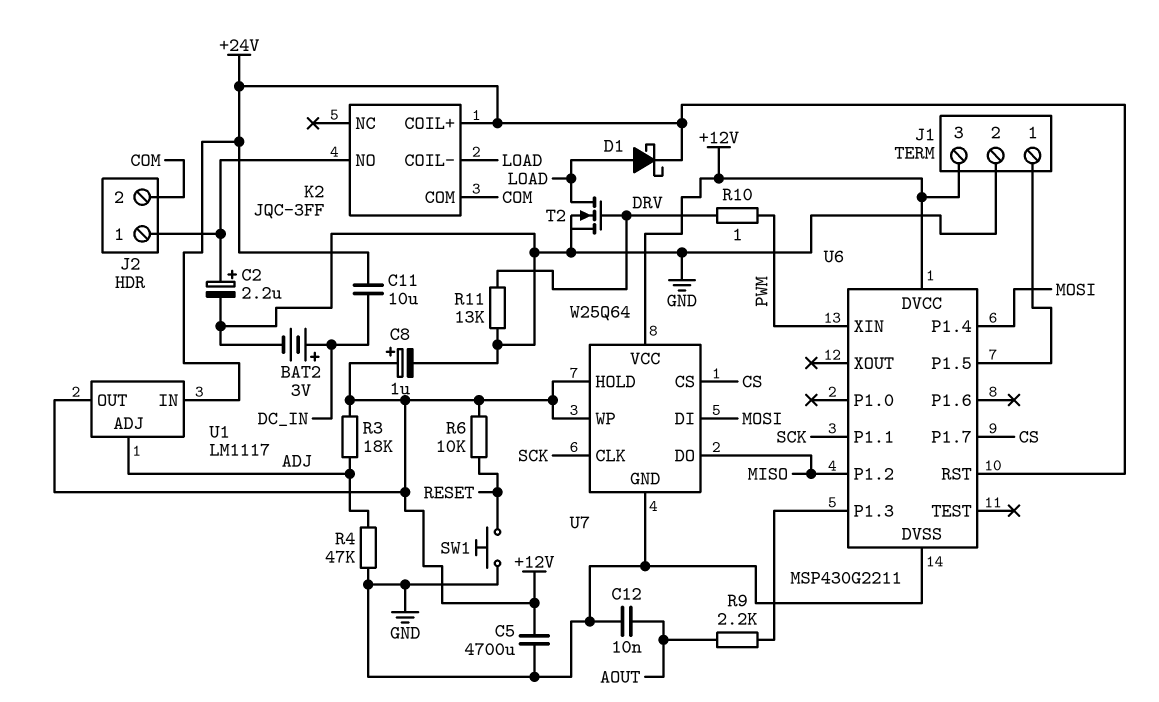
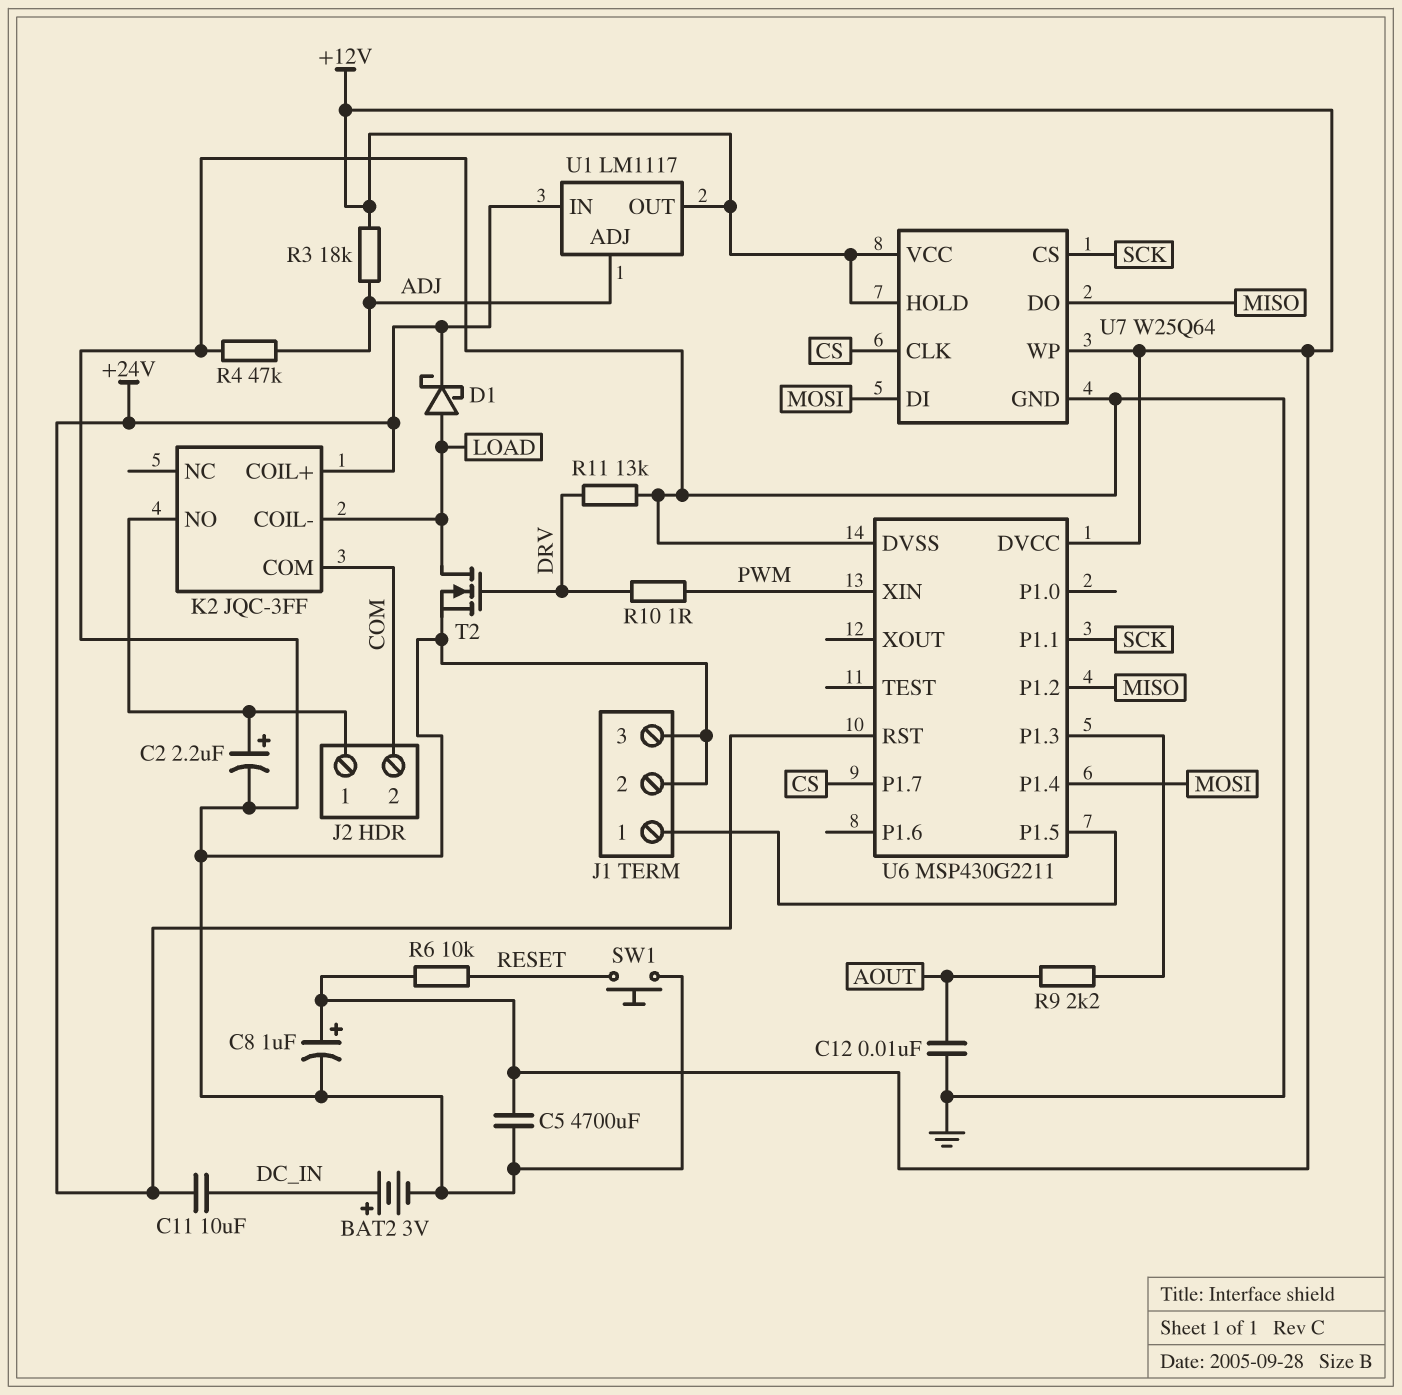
J1 pin 3: +12V -> GND
U7 pin CLK: SCK -> CS
U7 pin CS: CS -> SCK

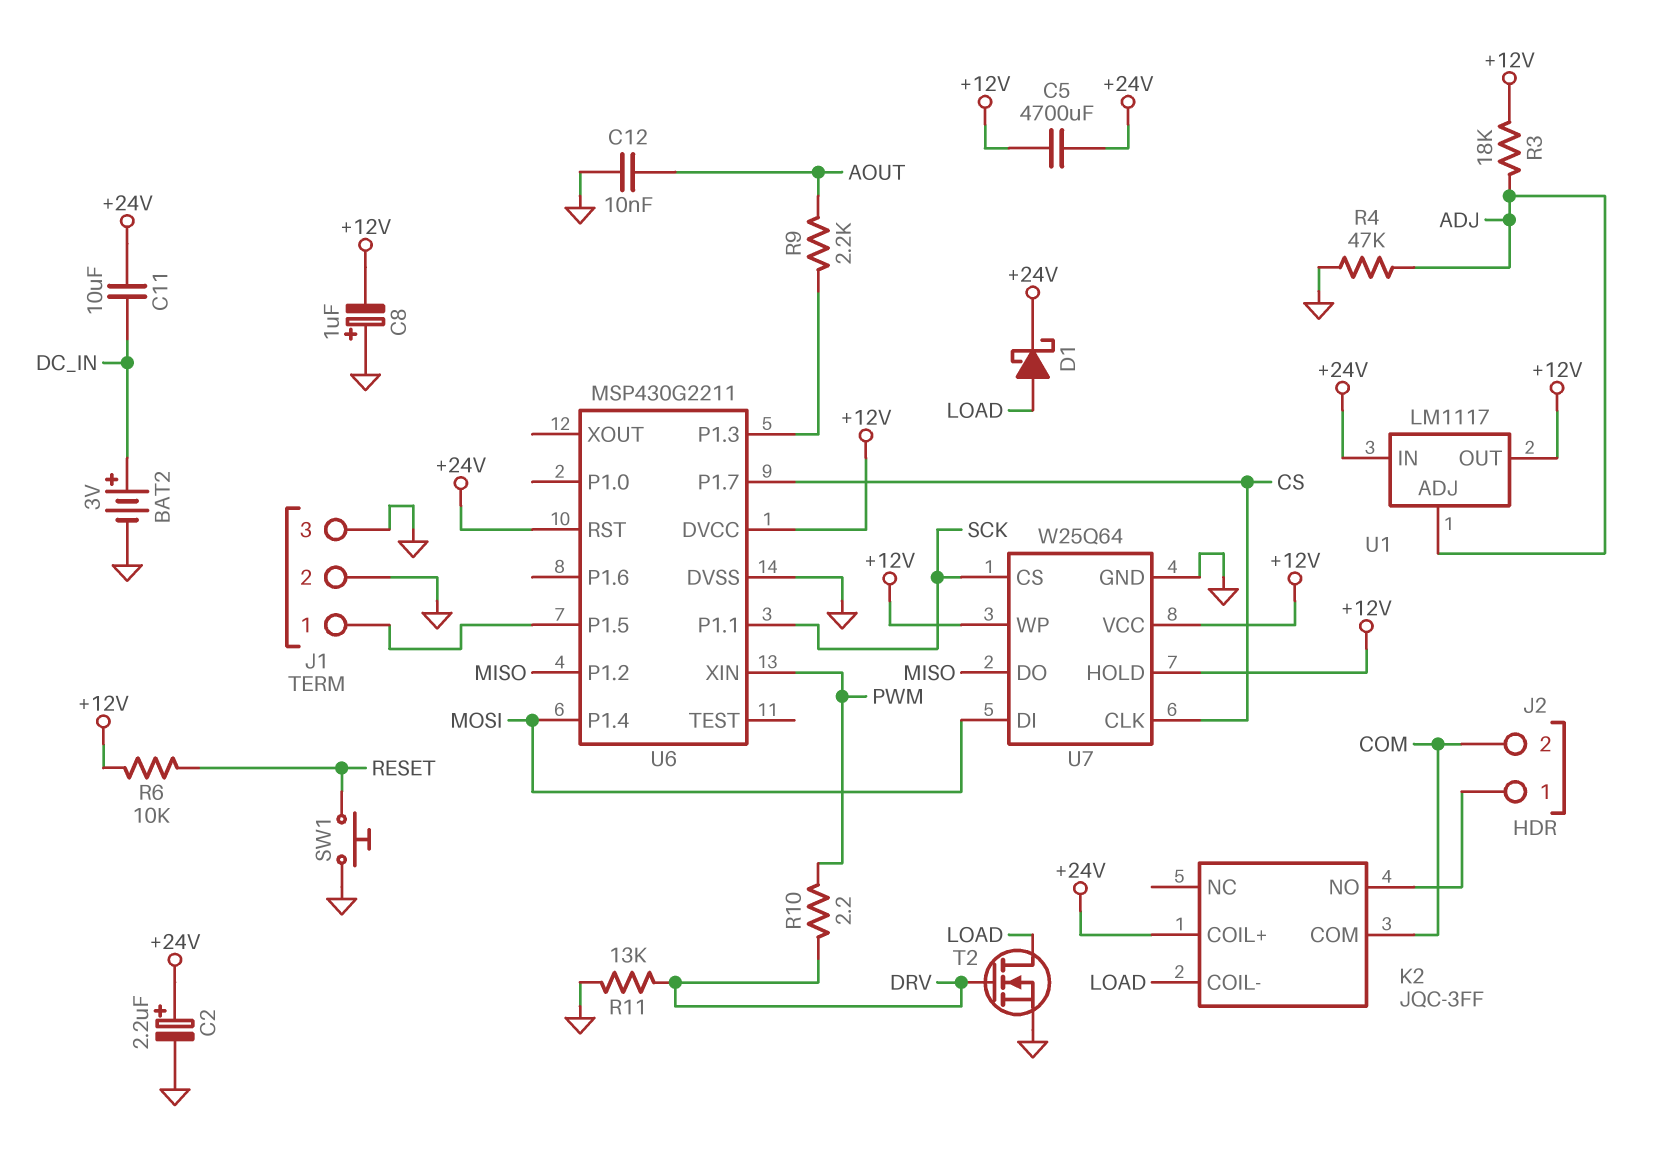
C2: 2.2uF (plus J2/1, minus GND) -> 2.2uF (plus +24V, minus GND)
C5: 4700uF (+12V, GND) -> 4700uF (+12V, +24V)
C8: 1uF (plus +12V, minus GND) -> 1uF (plus GND, minus +12V)
R10: 1 (DRV, PWM) -> 2.2 (DRV, PWM)

